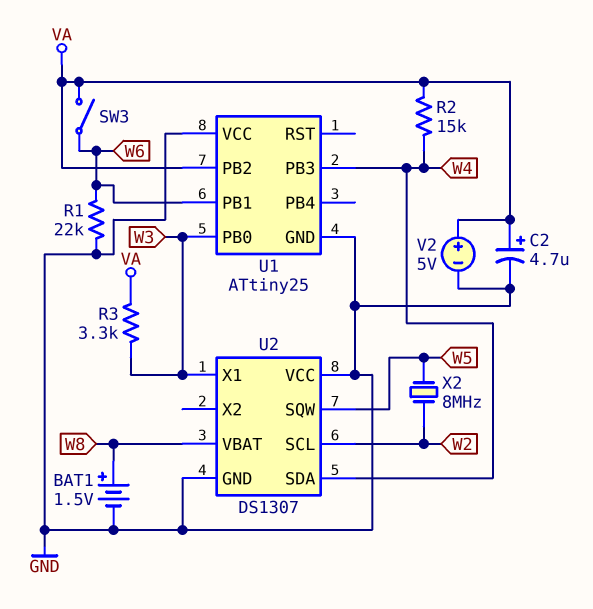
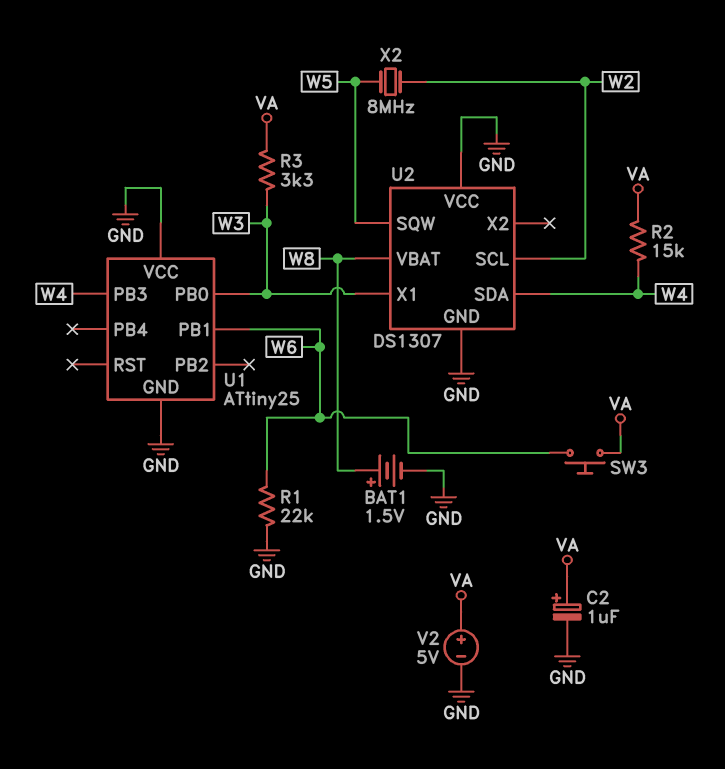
C2: 4.7uF (plus VA, minus GND) -> 1uF (plus VA, minus GND)
SW3: switch (VA, W6) -> button (VA, W6)
U1 pin PB2: VA -> none

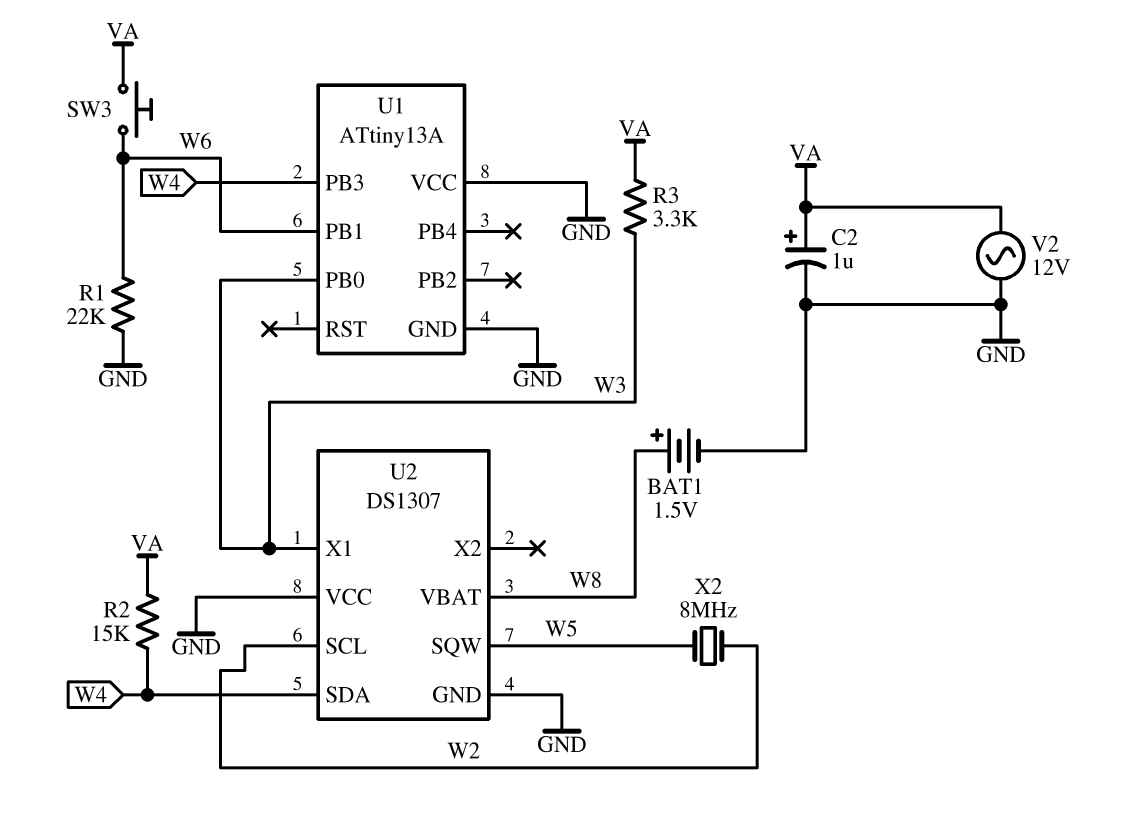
U1: ATtiny25 -> ATtiny13A
V2: 5V (plus VA, minus GND) -> AC 12V (GND, VA)

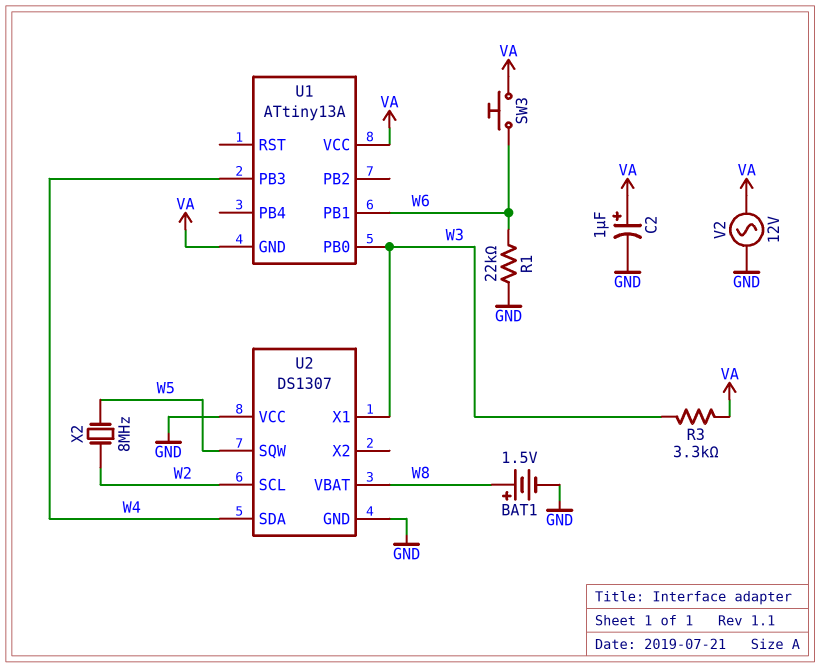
R2: 15k (VA, W4) -> none
U1 pin GND: GND -> VA
U1 pin VCC: GND -> VA

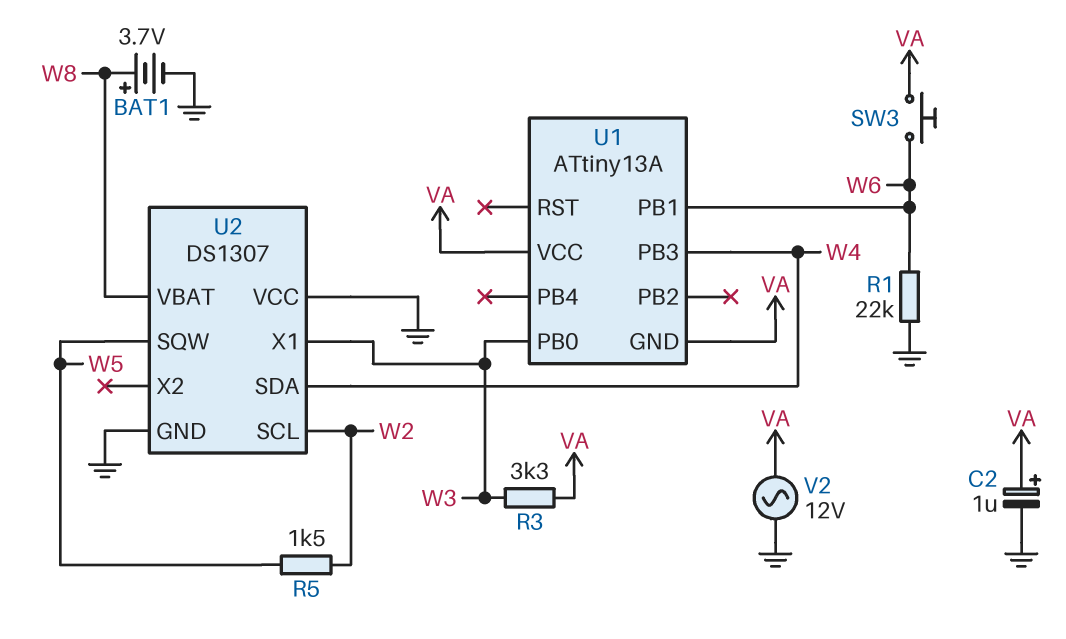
BAT1: 1.5V (plus W8, minus GND) -> 3.7V (plus W8, minus GND)
R5: none -> 1.5k (W2, W5)
X2: 8MHz (W2, W5) -> none

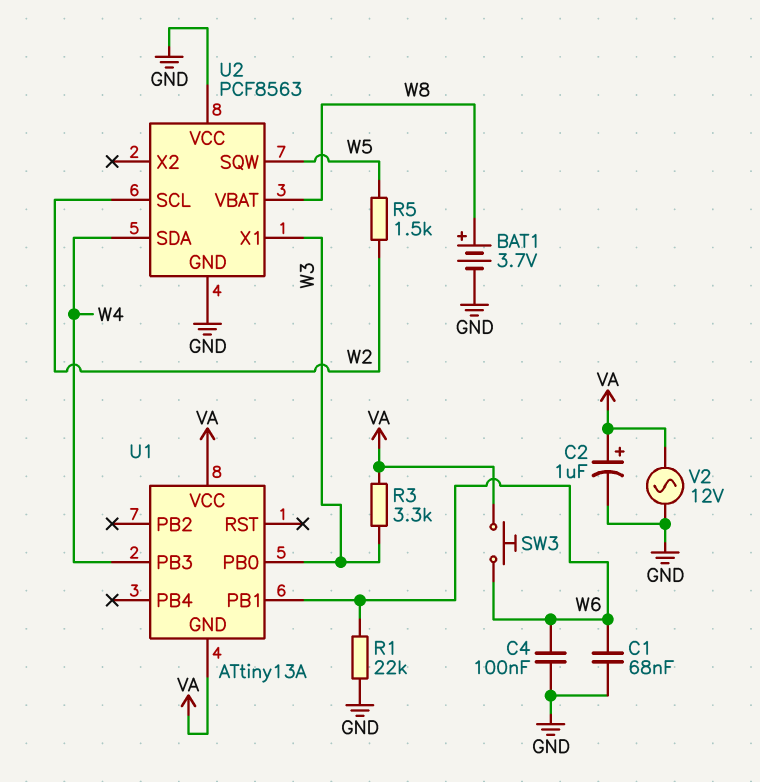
C1: none -> 68nF (GND, W6)
C4: none -> 100nF (GND, W6)
U2: DS1307 -> PCF8563

